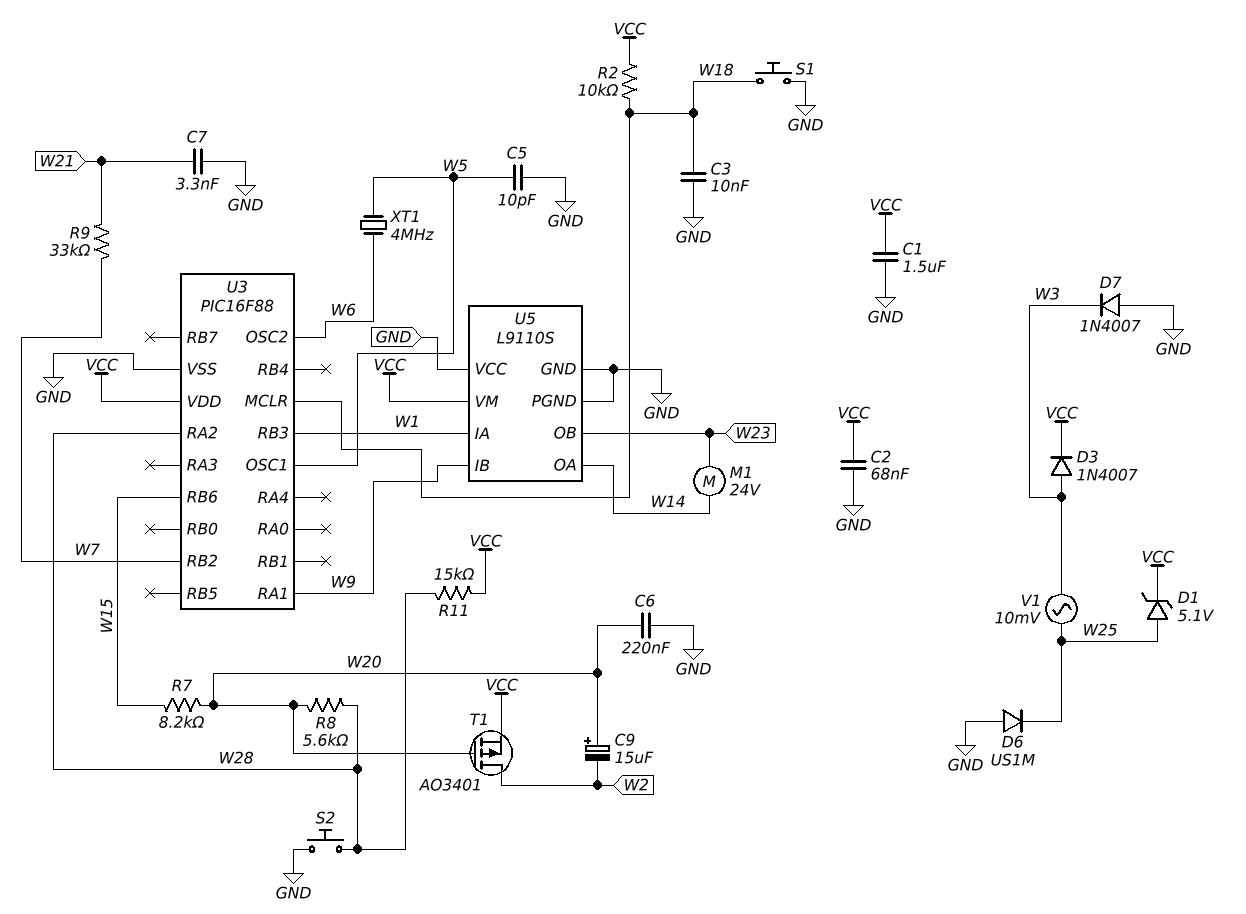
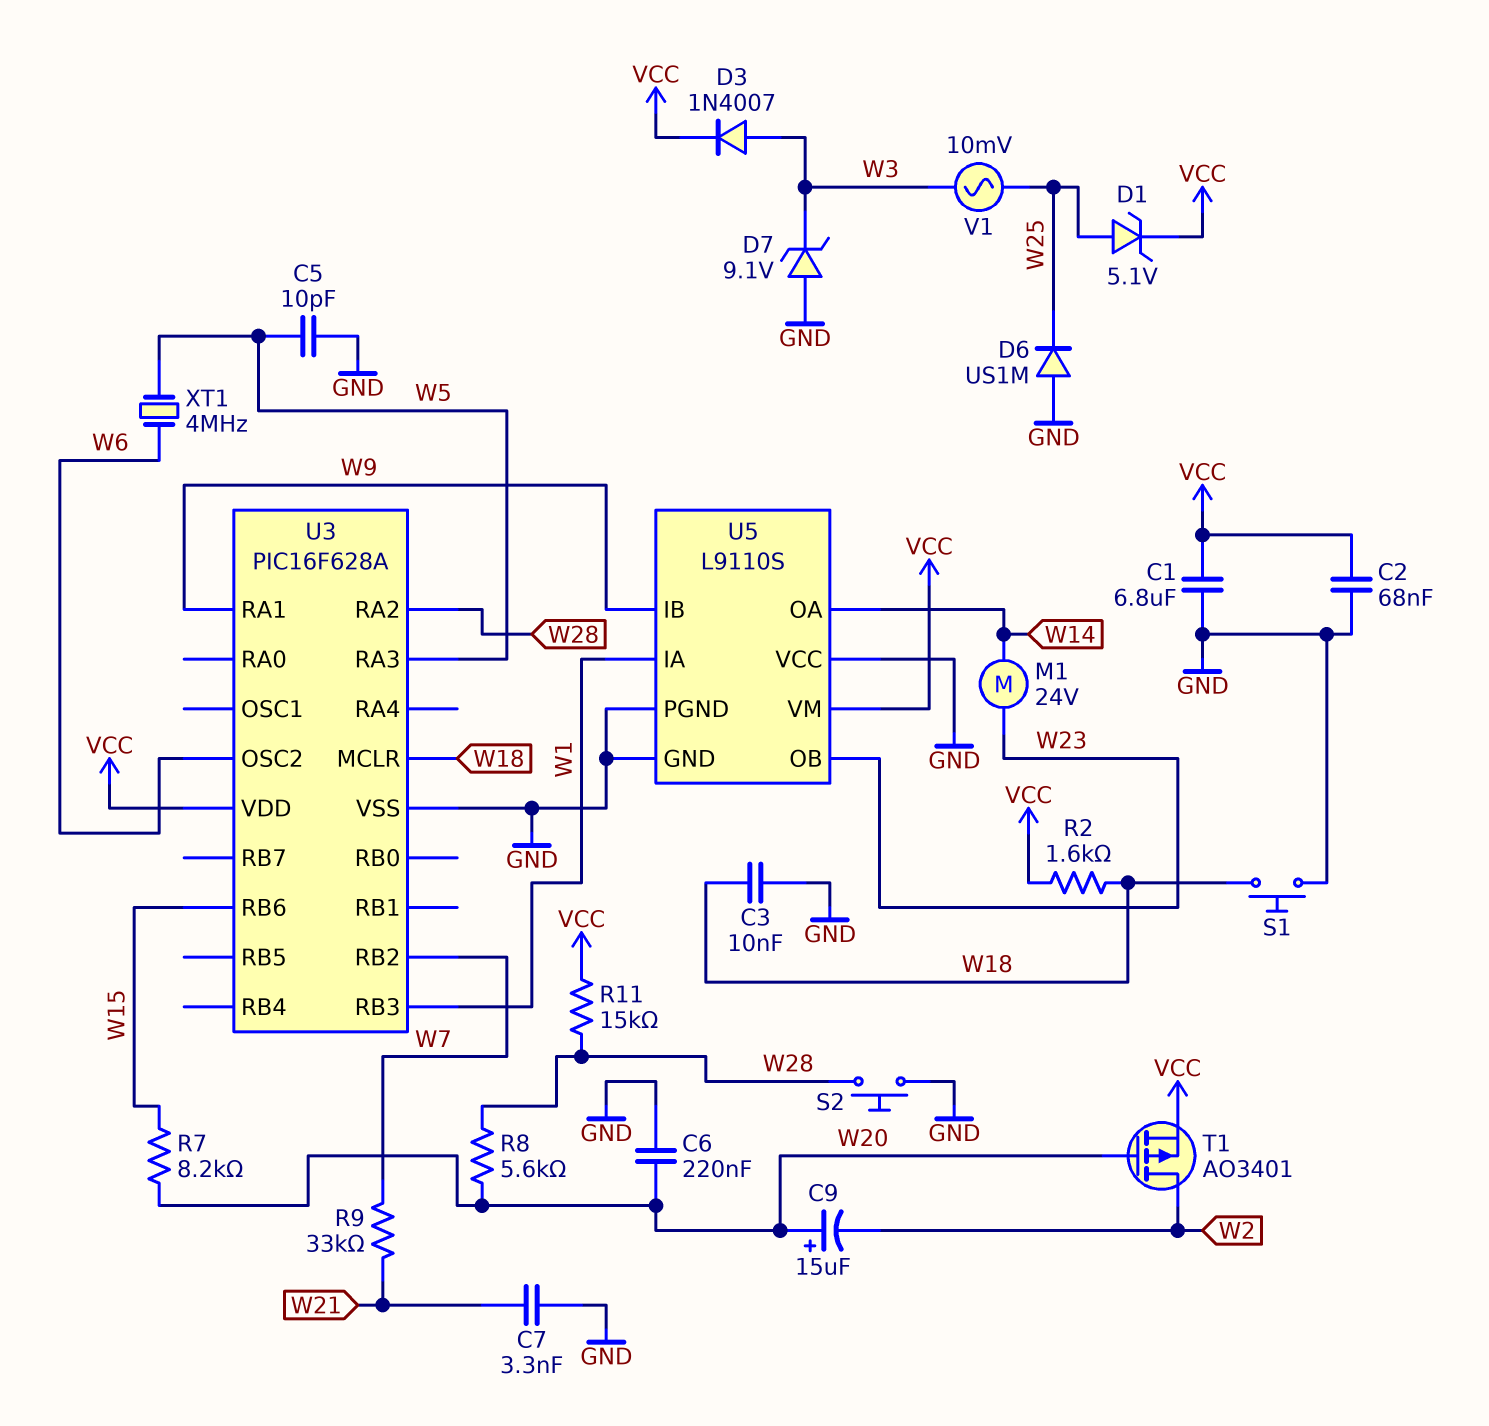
C1: 1.5uF (GND, VCC) -> 6.8uF (GND, VCC)
D7: diode 1N4007 (A GND, K W3) -> zener 9.1V (A GND, K W3)
R2: 10k (VCC, W18) -> 1.6k (VCC, W18)
U3: PIC16F88 -> PIC16F628A
U3 pin OSC1: W5 -> none
U3 pin RA3: none -> W5

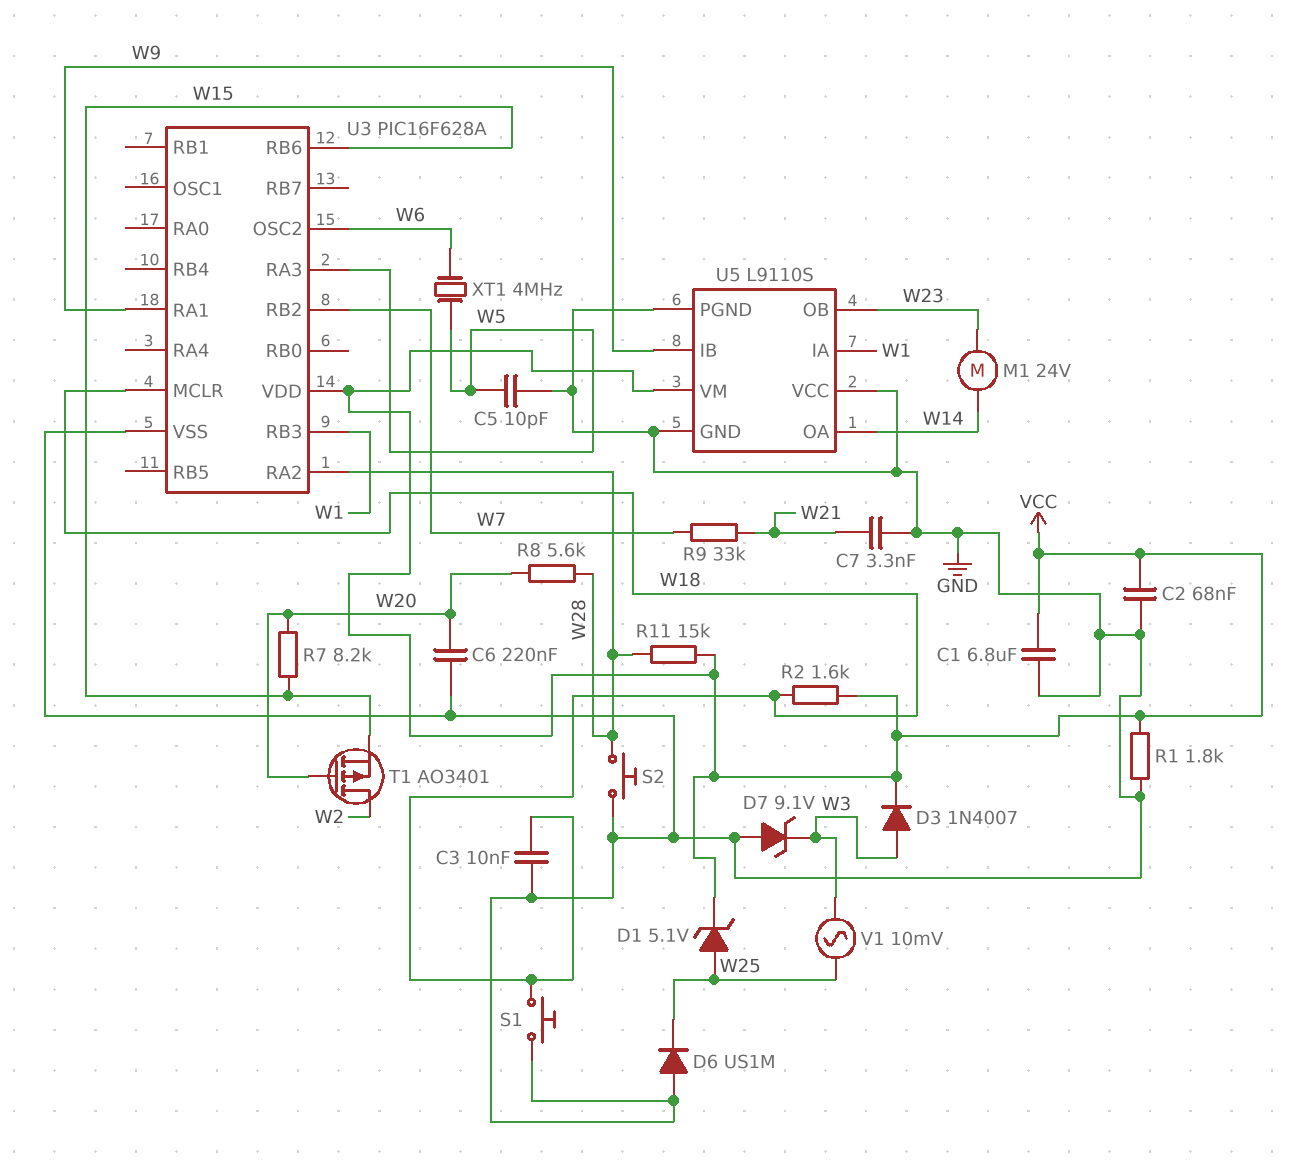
C9: 15uF (plus W20, minus W2) -> none
R1: none -> 1.8k (GND, VCC)
T1: PMOS AO3401 (G W20, D W2, S VCC) -> PMOS AO3401 (G W20, D W2, S W15)

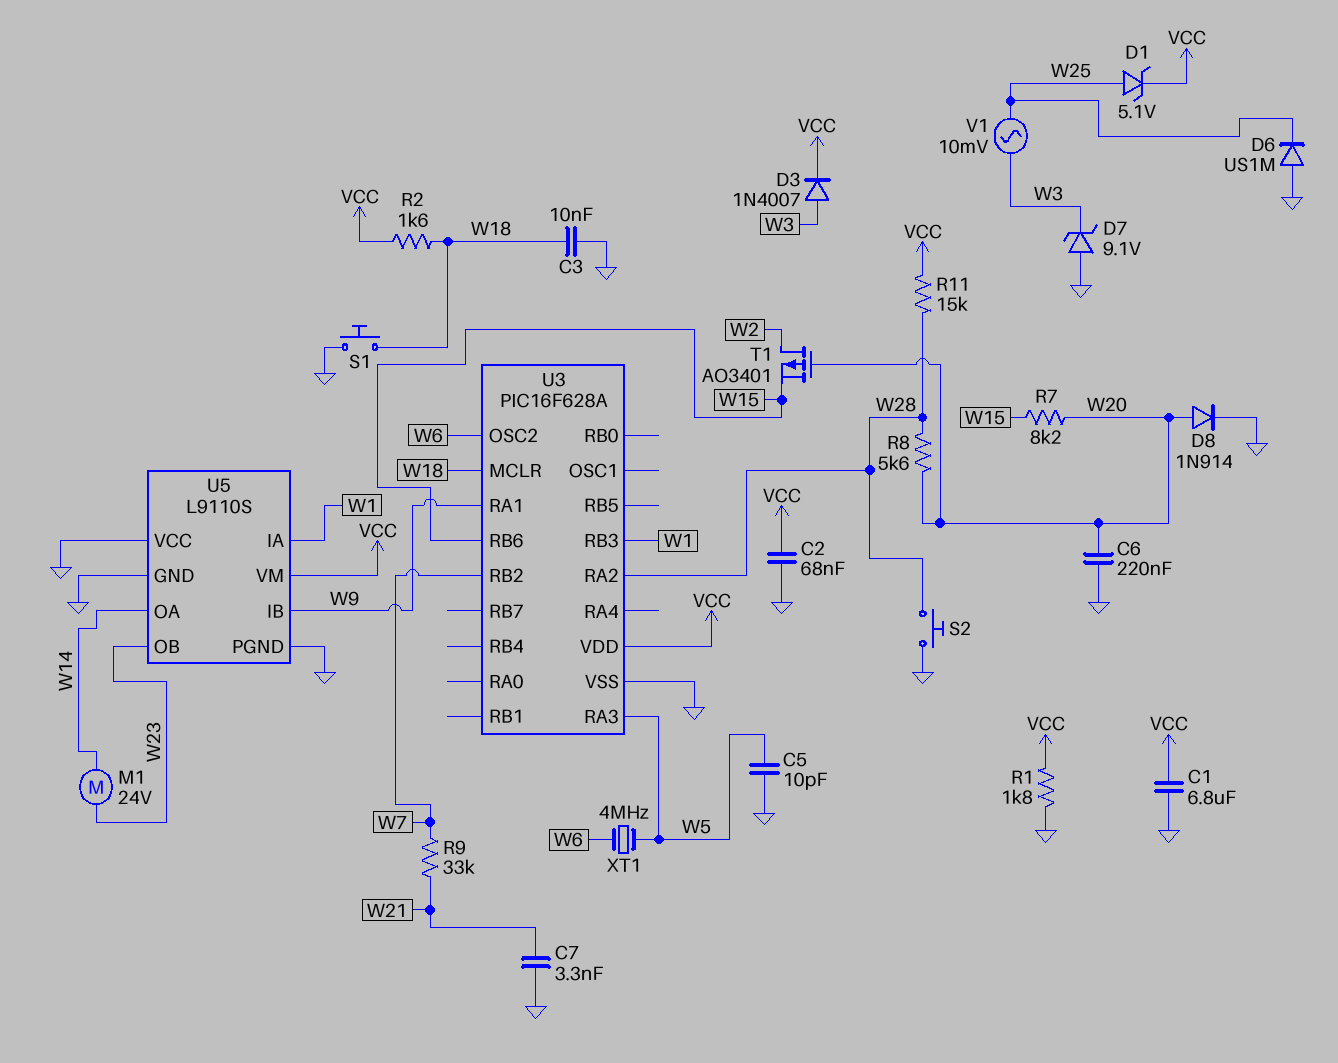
D8: none -> diode 1N914 (A W20, K GND)

